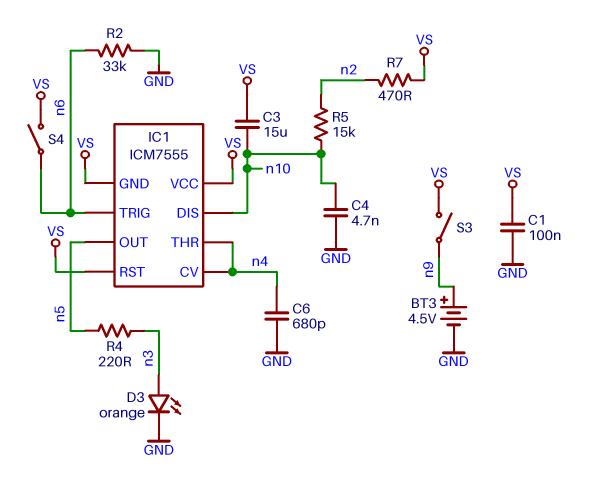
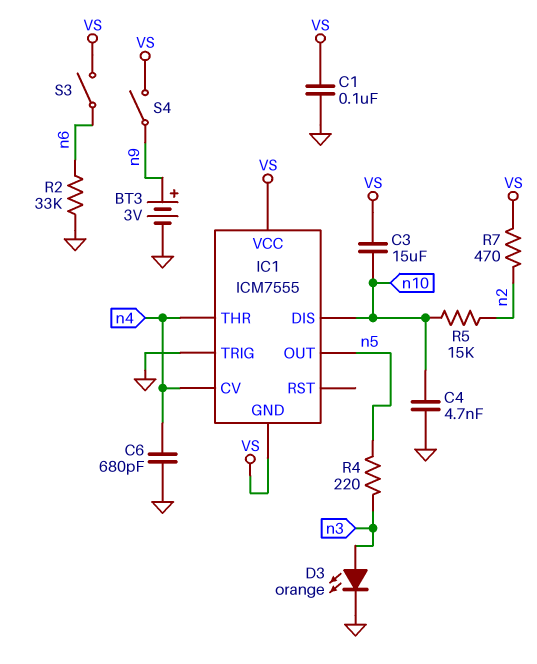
BT3: 4.5V (plus n9, minus GND) -> 3V (plus n9, minus GND)
IC1 pin RST: VS -> none
IC1 pin TRIG: n6 -> GND
S3: switch (VS, n9) -> switch (VS, n6)
S4: switch (VS, n6) -> switch (VS, n9)

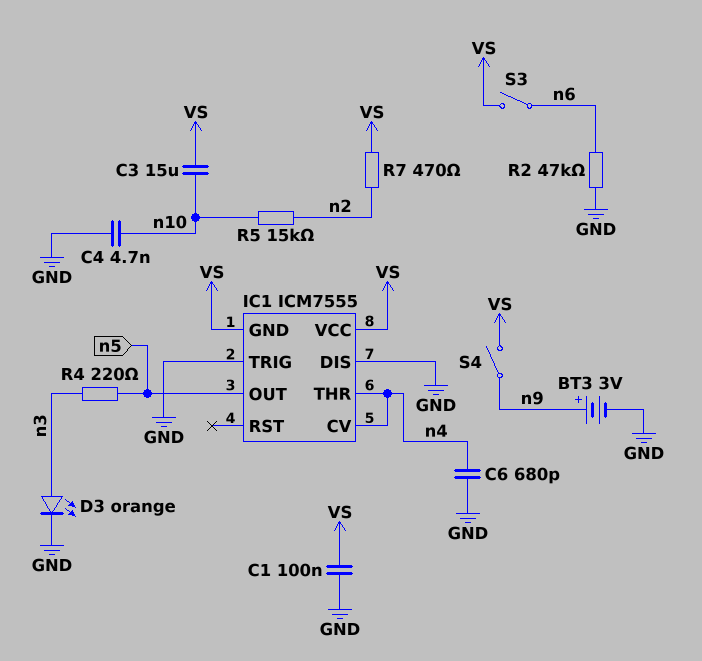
IC1 pin DIS: n10 -> GND
R2: 33k (GND, n6) -> 47k (GND, n6)

